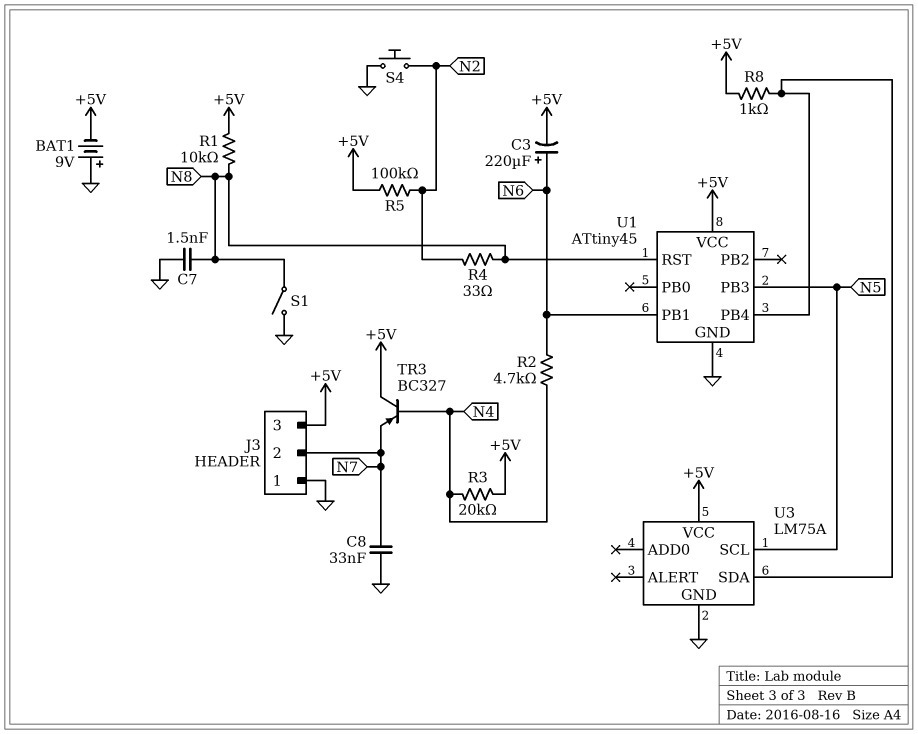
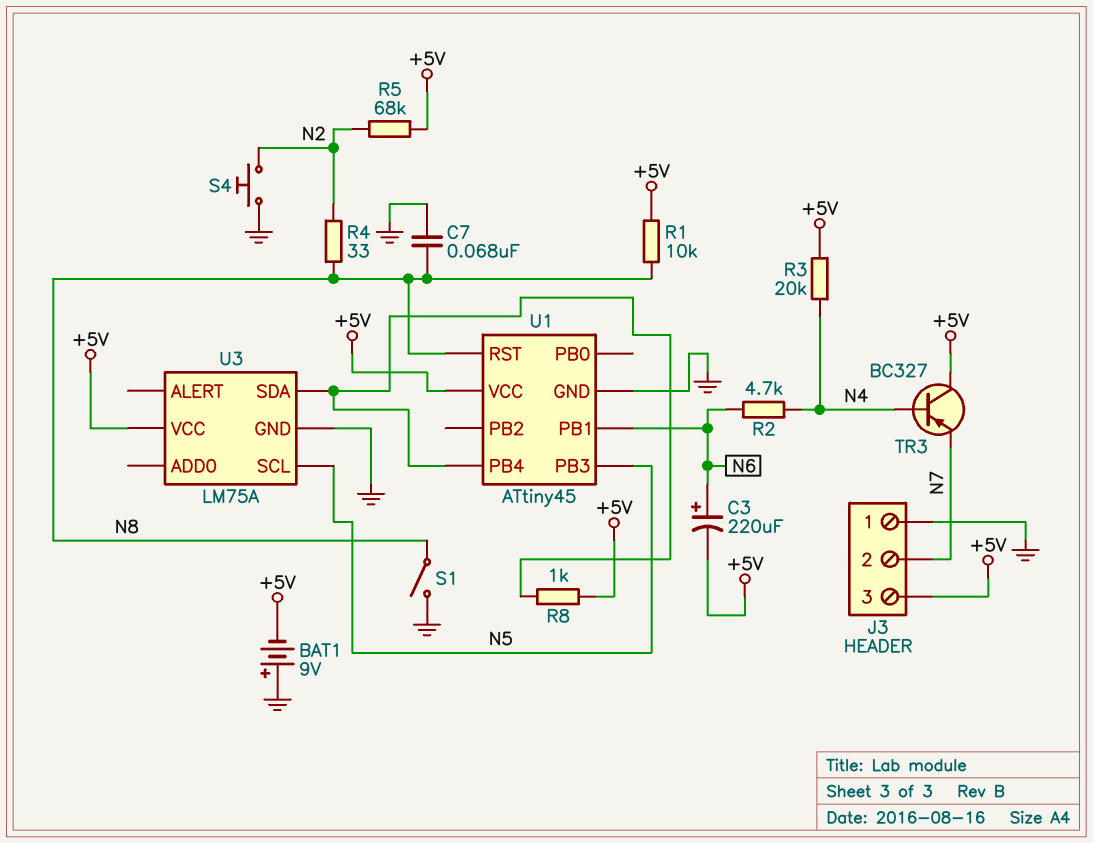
C7: 1.5nF (GND, N8) -> 68nF (GND, N8)
C8: 33nF (GND, N7) -> none
R5: 100k (+5V, N2) -> 68k (+5V, N2)

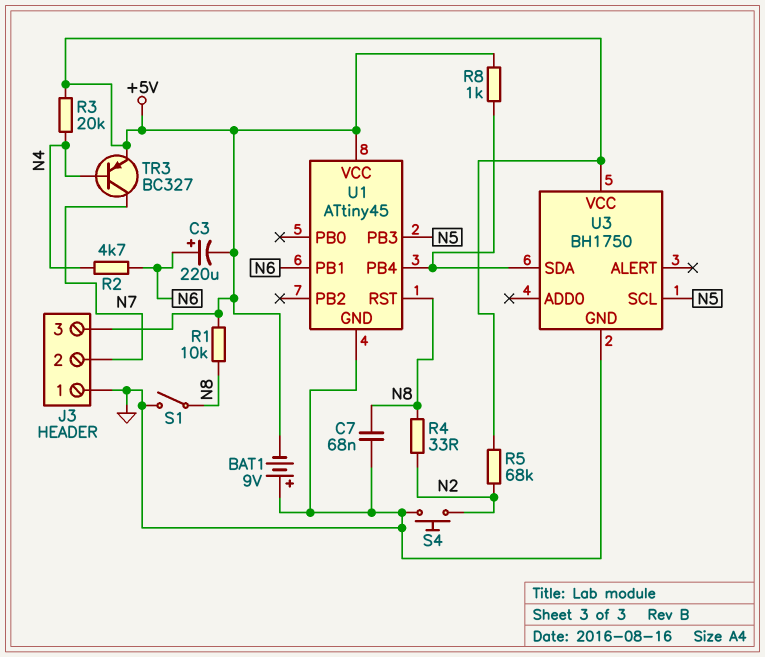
TR3: PNP BC327 (B N4, C +5V, E N7) -> PNP BC327 (B N4, C N7, E +5V)
U3: LM75A -> BH1750

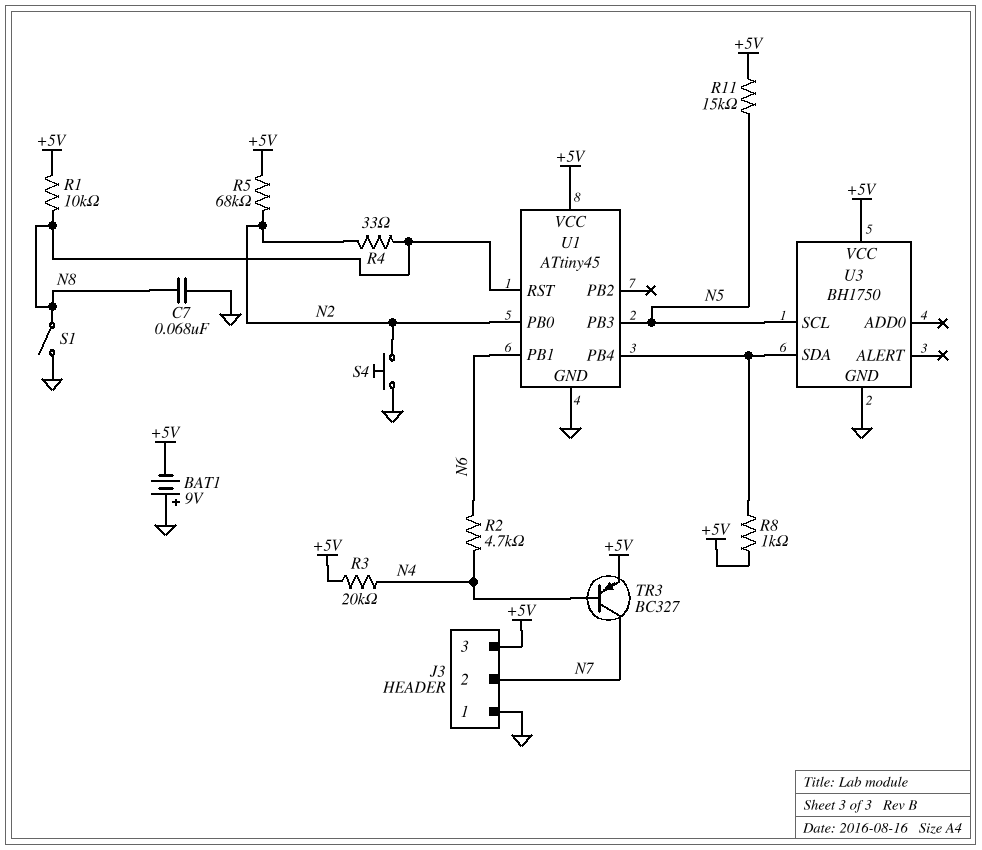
C3: 220uF (plus N6, minus +5V) -> none
R11: none -> 15k (+5V, N5)
U1 pin PB0: none -> N2

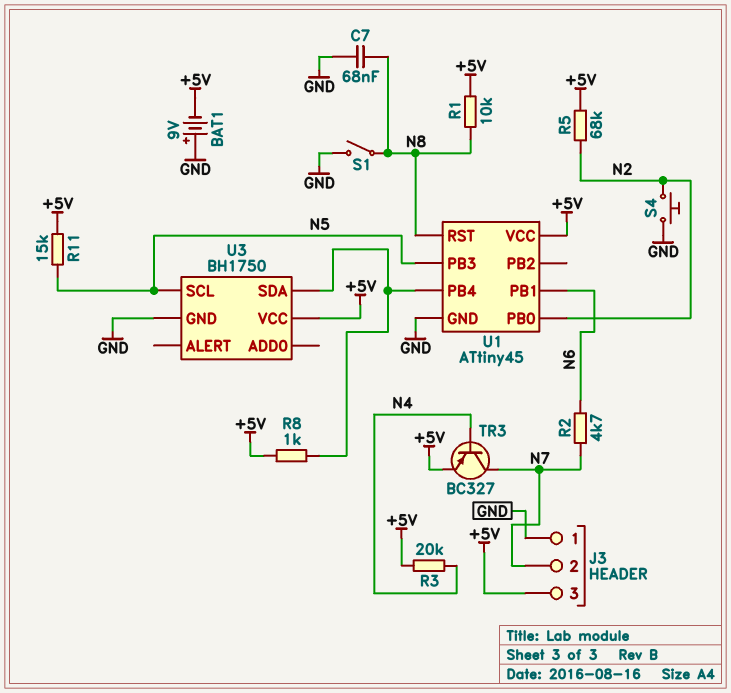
R2: 4.7k (N4, N6) -> 4.7k (N6, N7)
R4: 33 (N2, N8) -> none

